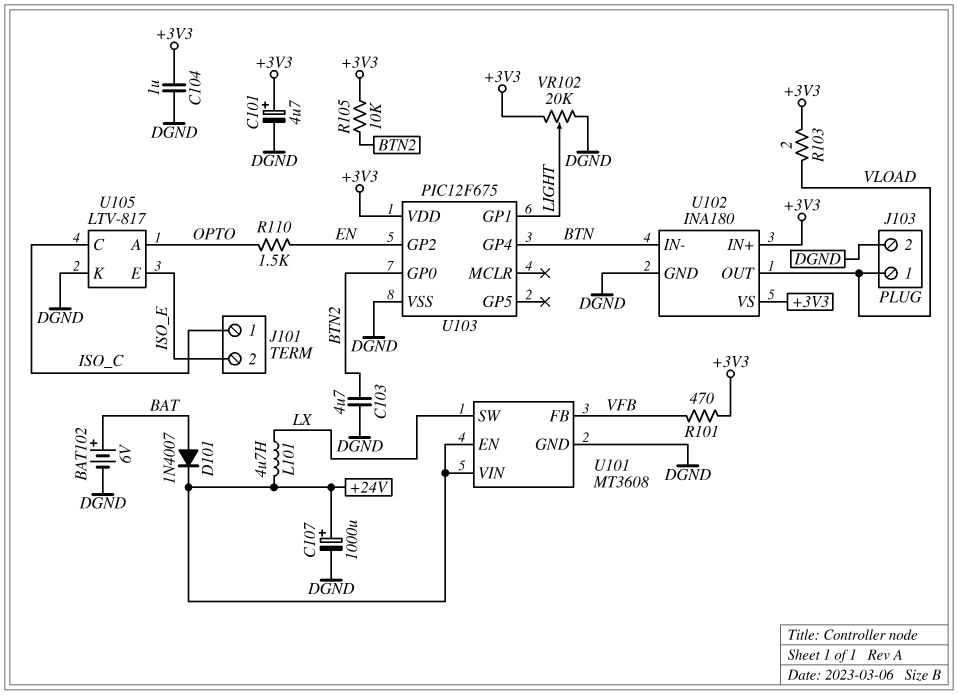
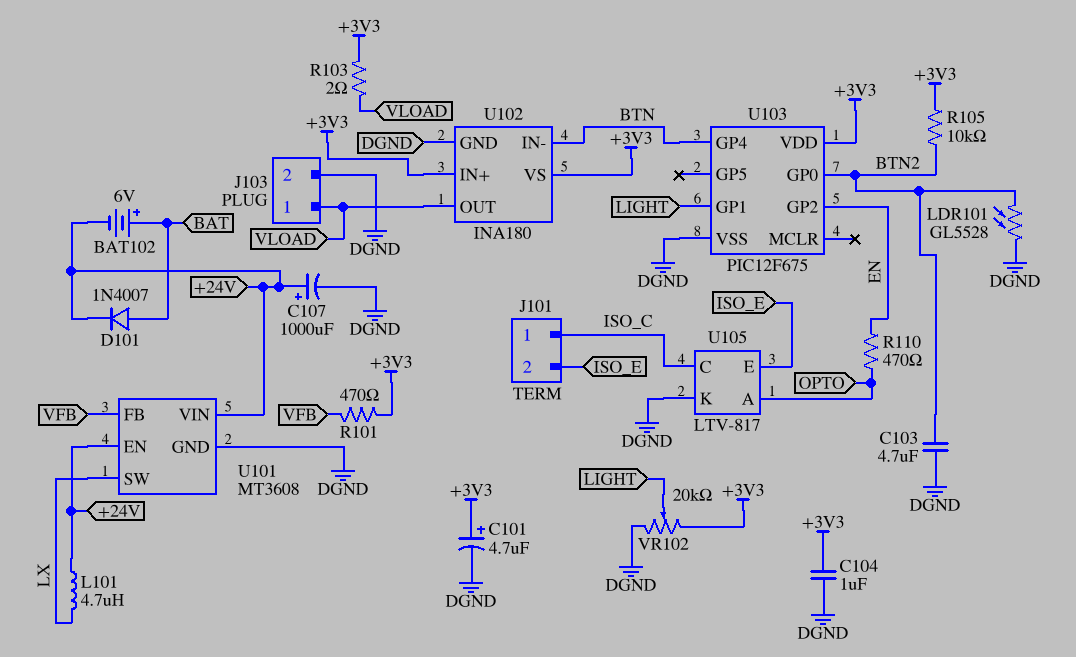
BAT102: 6V (plus BAT, minus DGND) -> 6V (plus BAT, minus +24V)
LDR101: none -> GL5528 (BTN2, DGND)
R110: 1.5k (EN, OPTO) -> 470 (EN, OPTO)

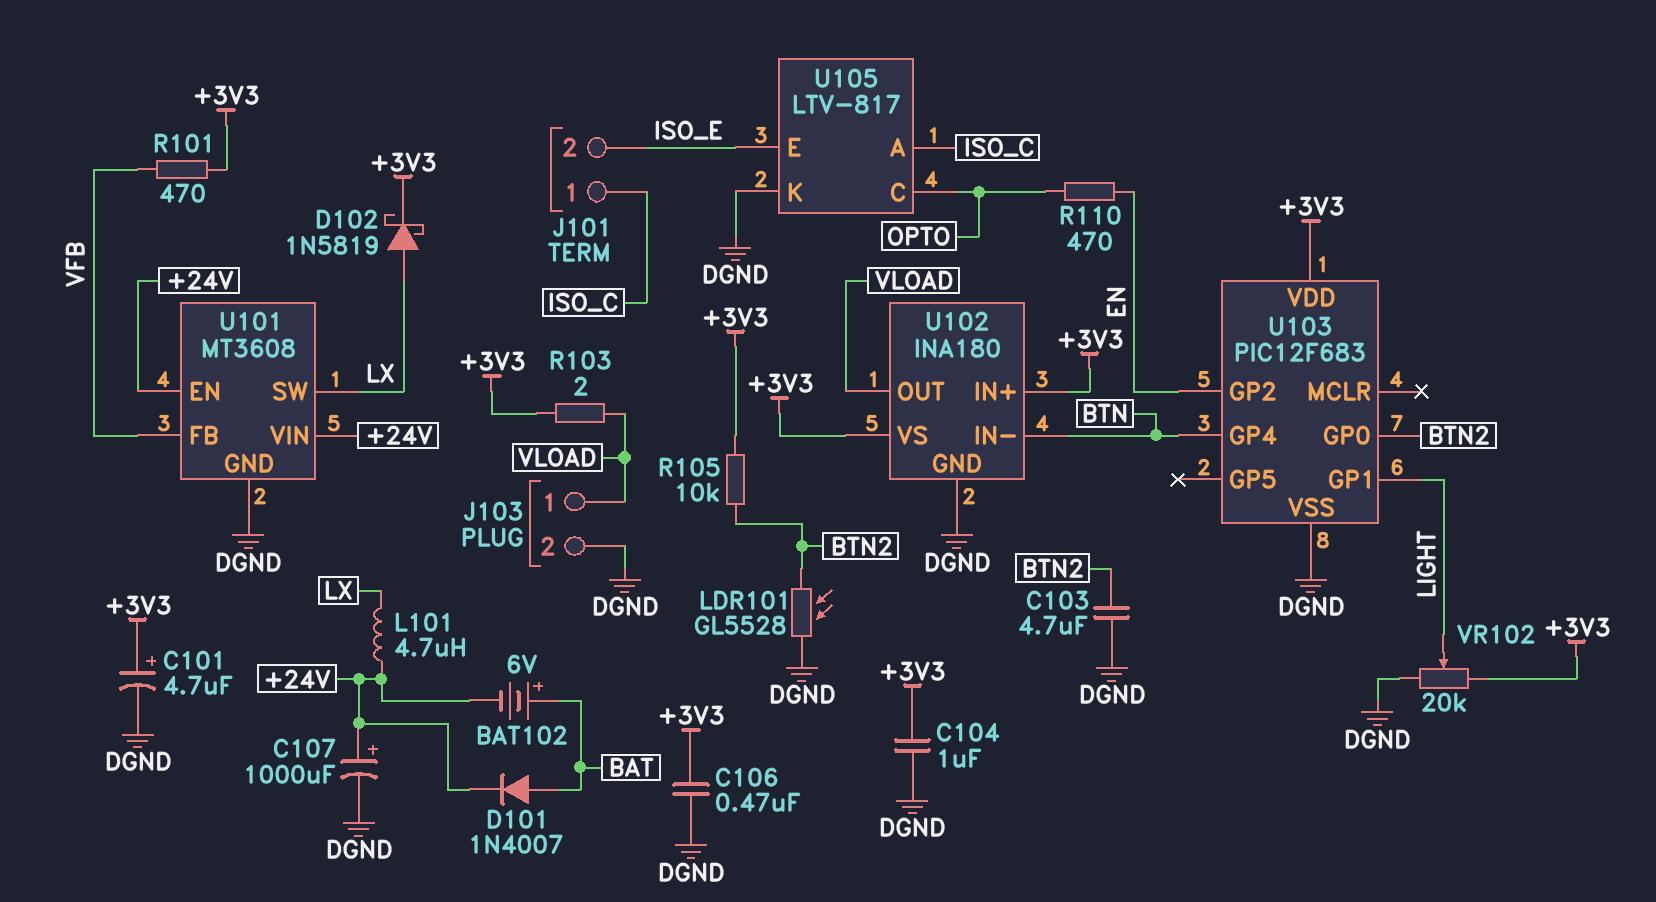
C106: none -> 470nF (+3V3, DGND)
D102: none -> schottky 1N5819 (A LX, K +3V3)
U103: PIC12F675 -> PIC12F683
U105 pin A: OPTO -> ISO_C
U105 pin C: ISO_C -> OPTO

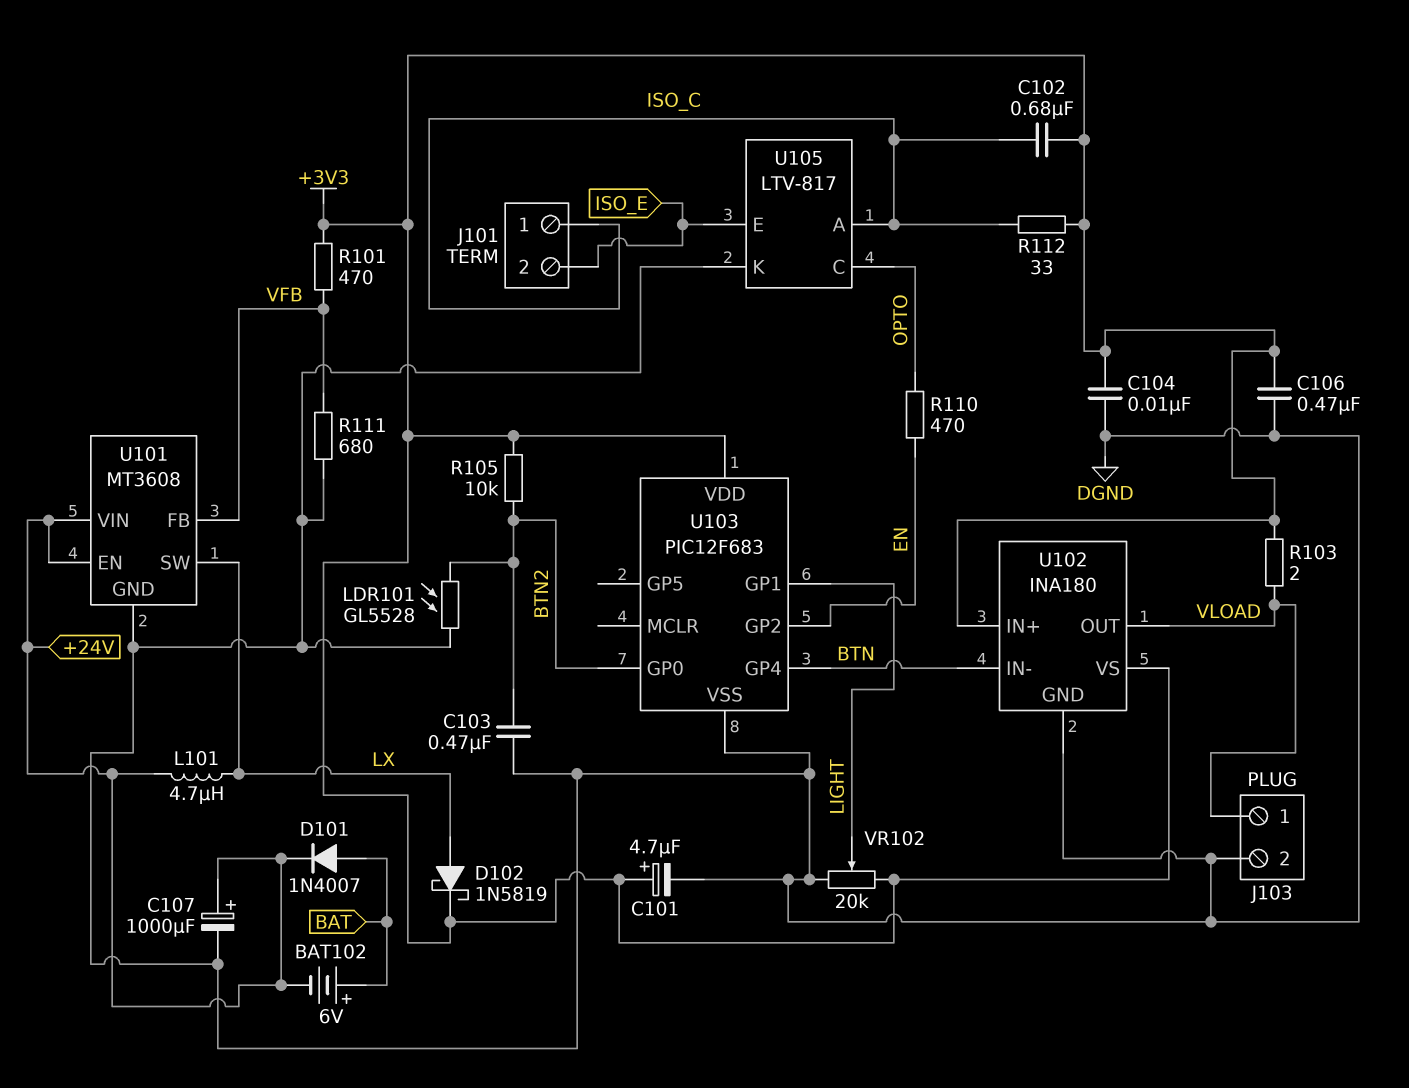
C102: none -> 680nF (+3V3, ISO_C)
C103: 4.7uF (BTN2, DGND) -> 470nF (BTN2, DGND)
C104: 1uF (+3V3, DGND) -> 10nF (+3V3, DGND)
R111: none -> 680 (DGND, VFB)
R112: none -> 33 (+3V3, ISO_C)

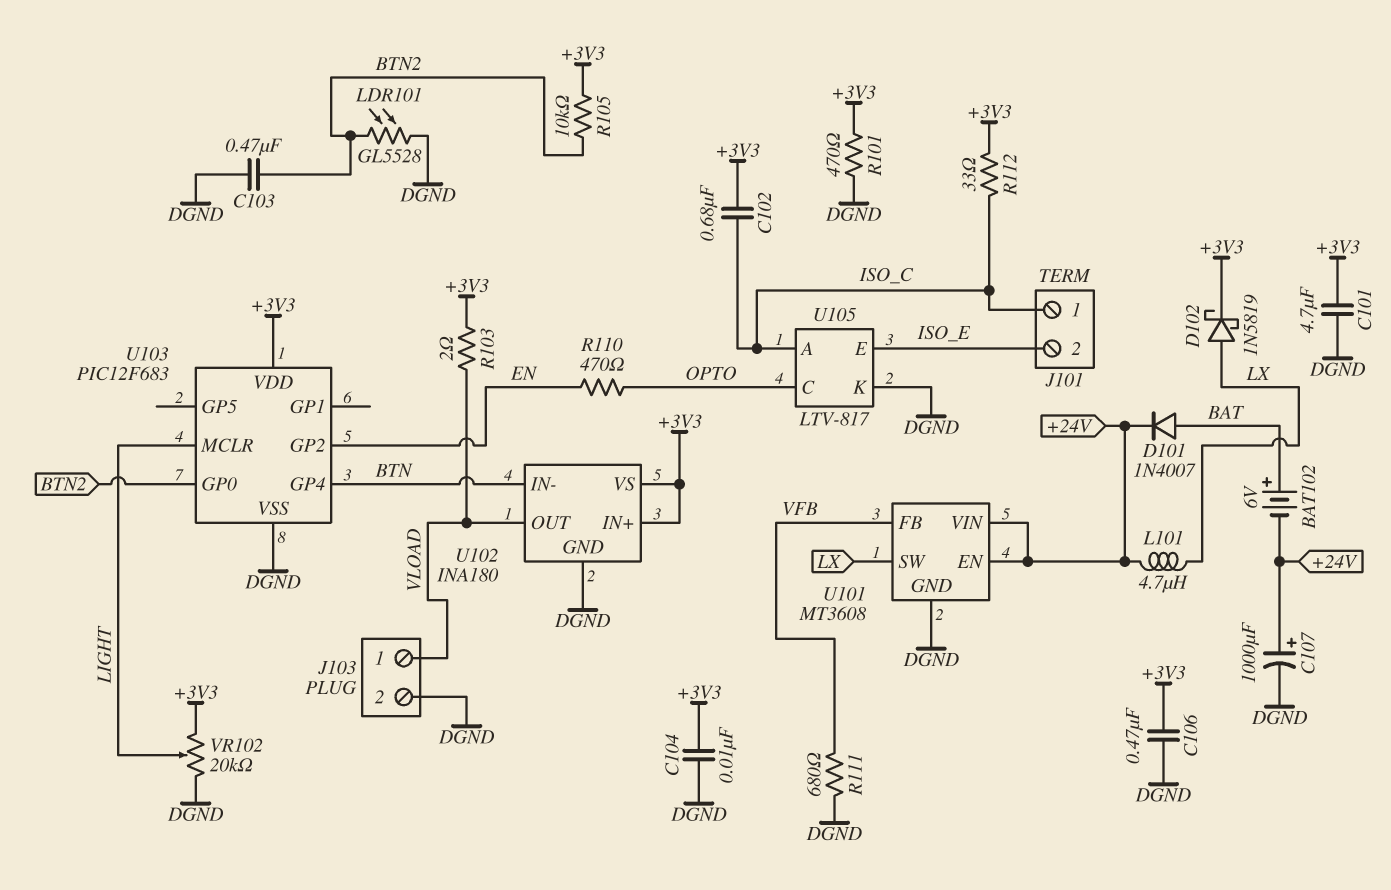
C101: 4.7uF (plus +3V3, minus DGND) -> 4.7uF (+3V3, DGND)
R101: 470 (+3V3, VFB) -> 470 (+3V3, DGND)
U103 pin GP1: LIGHT -> none
U103 pin MCLR: none -> LIGHT

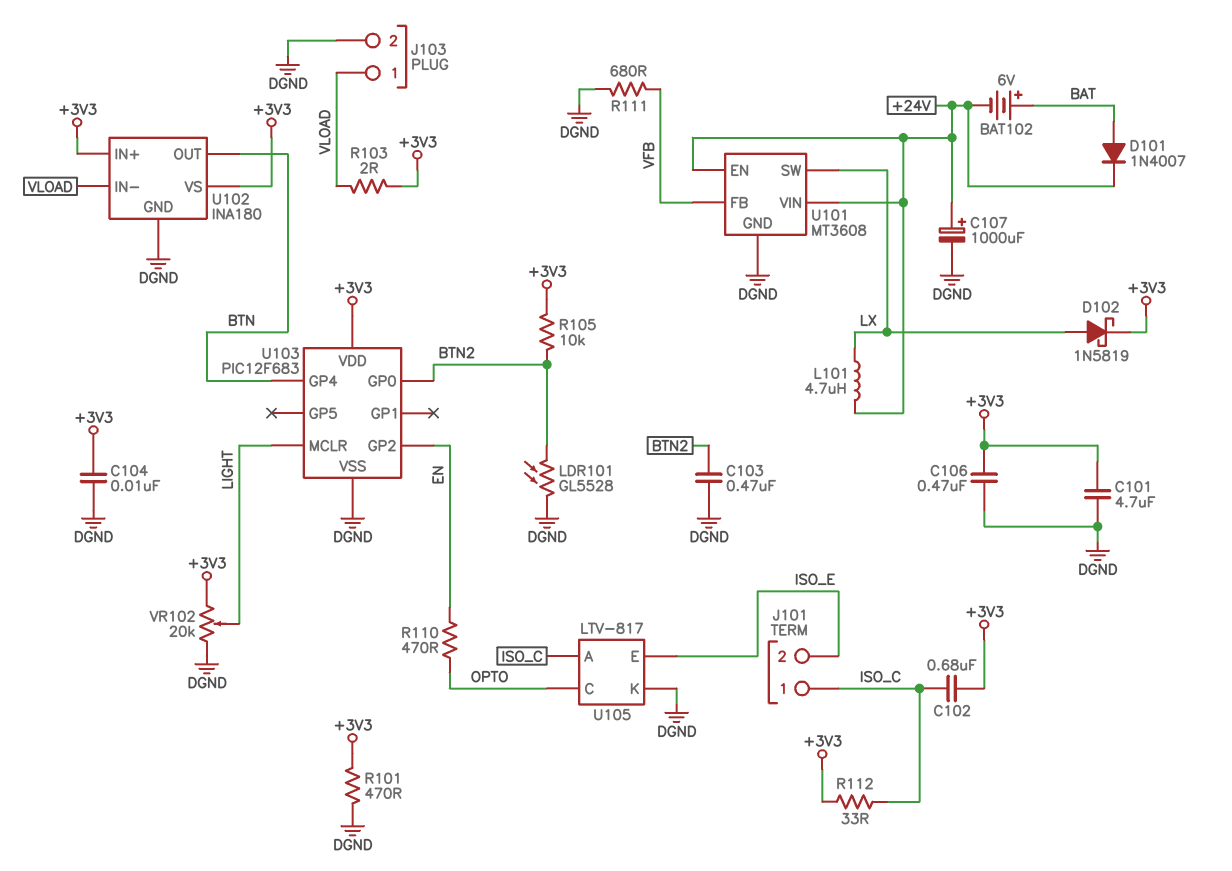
U102 pin IN-: BTN -> VLOAD
U102 pin OUT: VLOAD -> BTN

